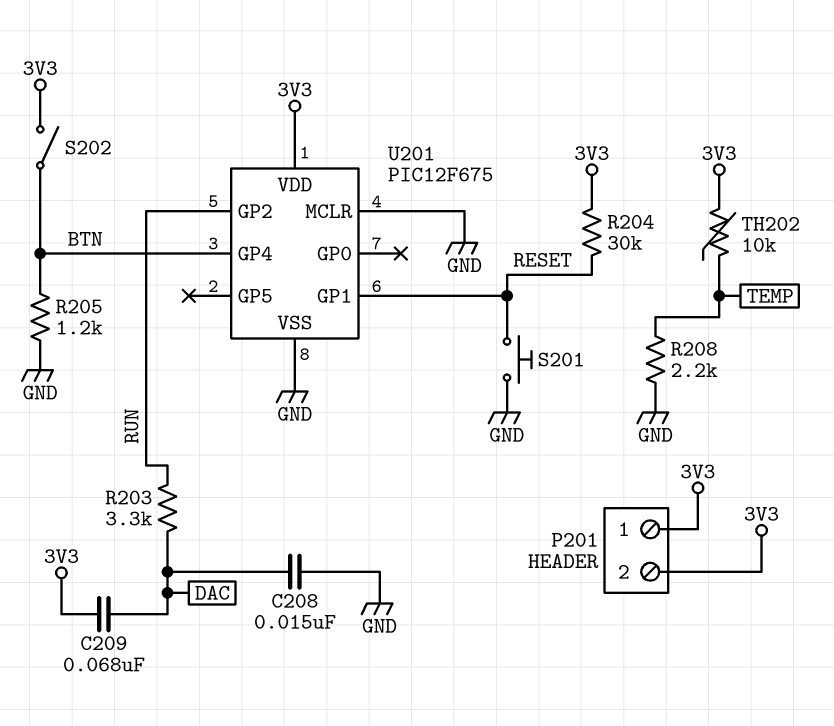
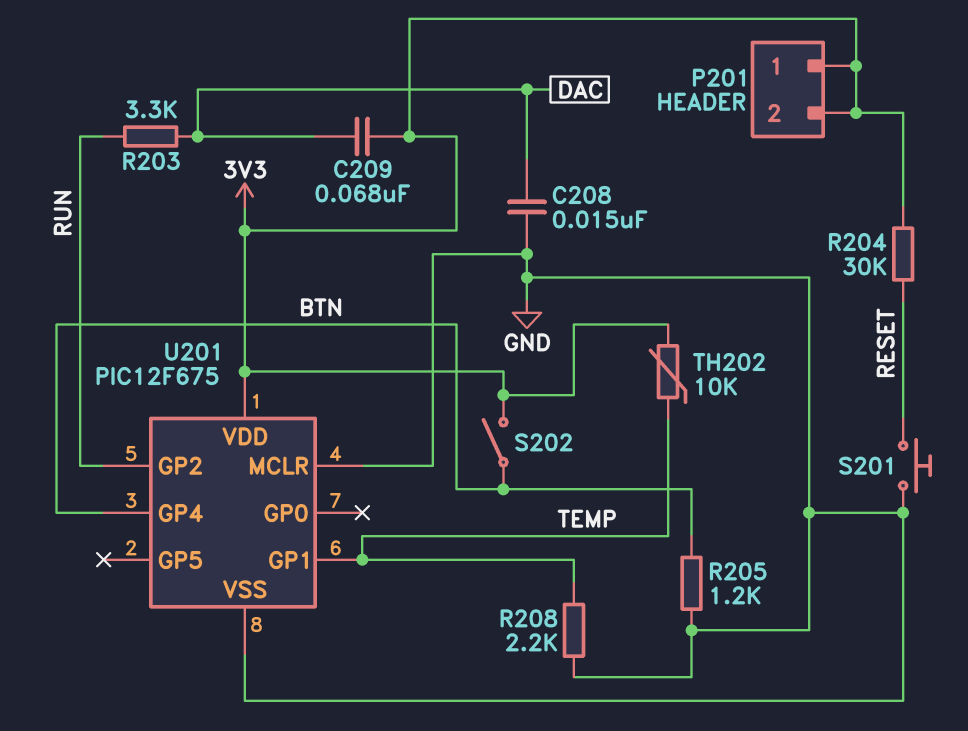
U201 pin GP1: RESET -> TEMP

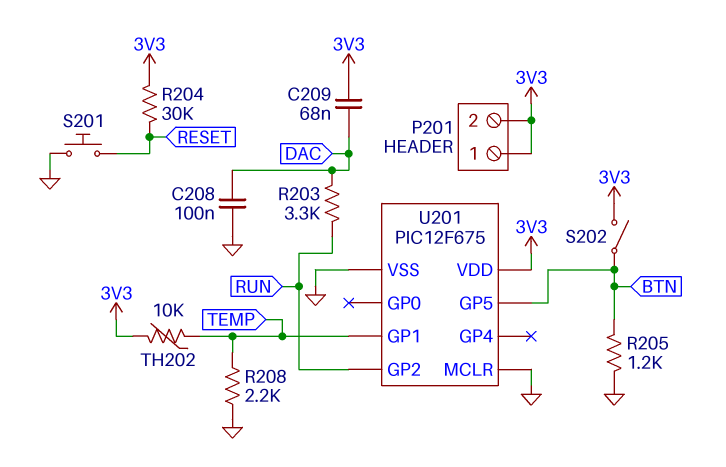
C208: 15nF (DAC, GND) -> 100nF (DAC, GND)
U201 pin GP4: BTN -> none
U201 pin GP5: none -> BTN

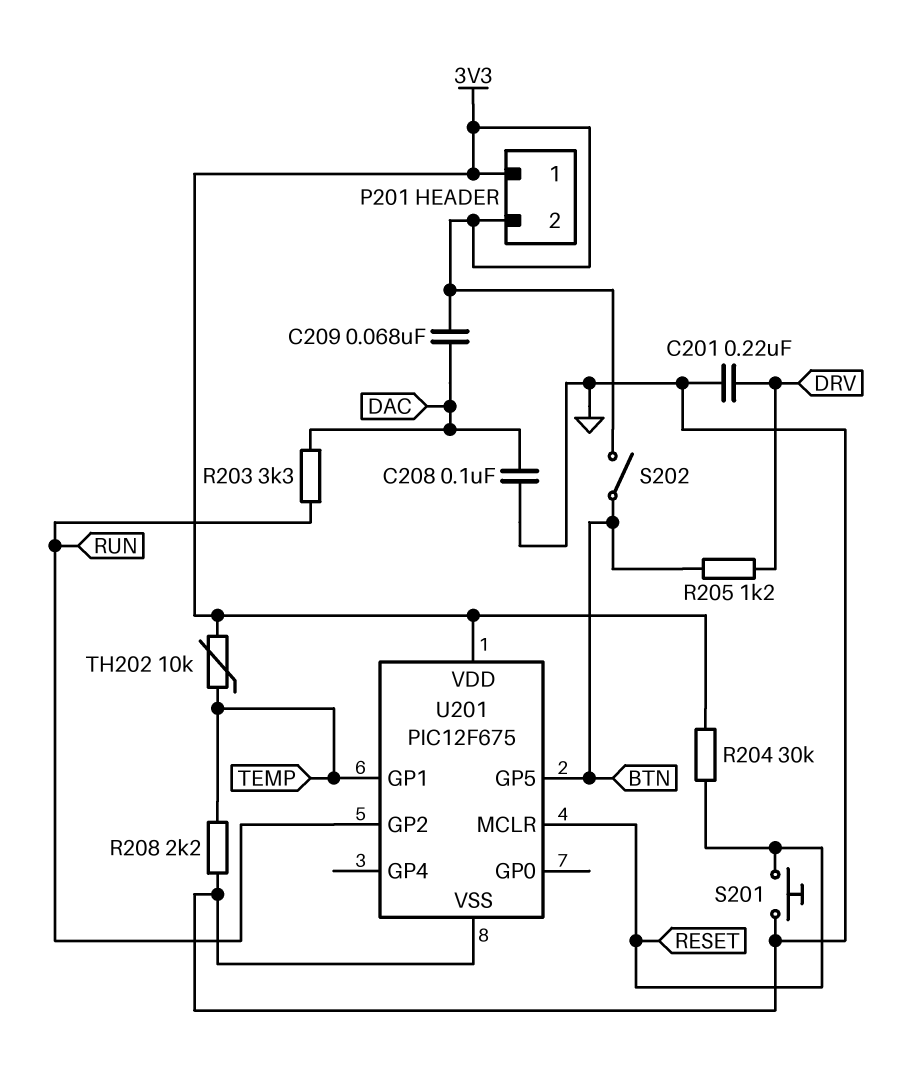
C201: none -> 220nF (DRV, GND)
R205: 1.2k (BTN, GND) -> 1.2k (BTN, DRV)
U201 pin MCLR: GND -> RESET

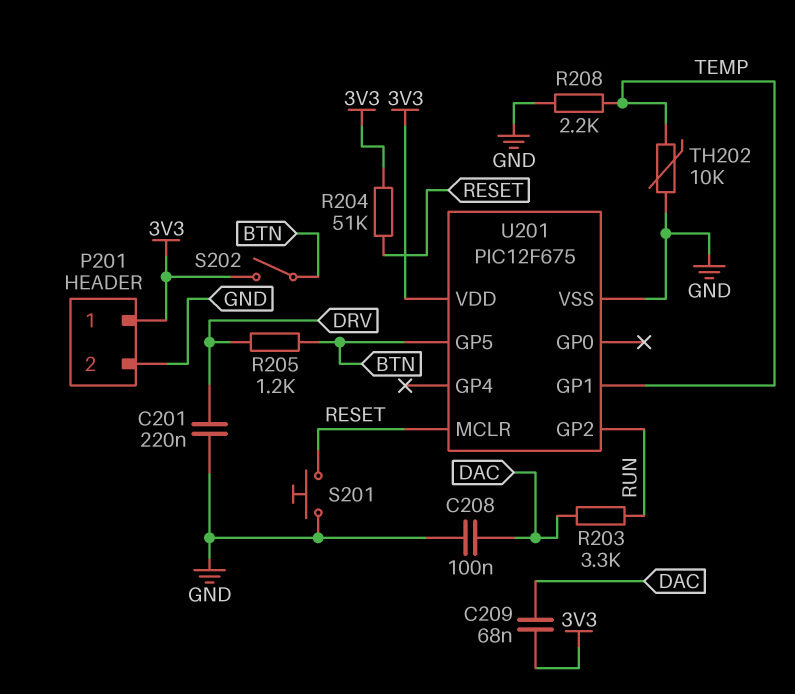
P201 pin 2: 3V3 -> GND
R204: 30k (3V3, RESET) -> 51k (3V3, RESET)
TH202: 10k (3V3, TEMP) -> 10k (GND, TEMP)

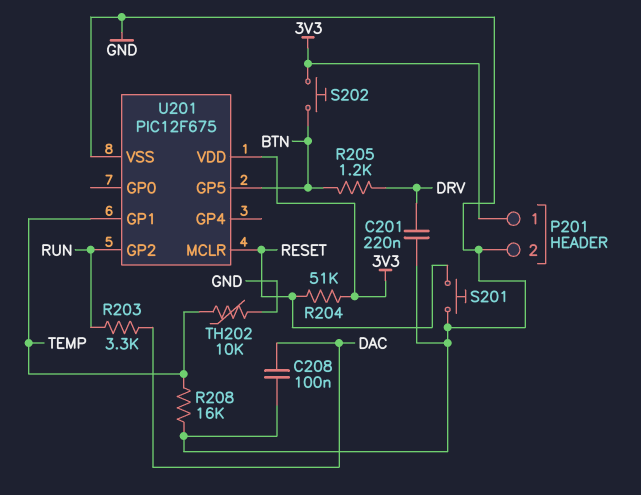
C209: 68nF (3V3, DAC) -> none
R208: 2.2k (GND, TEMP) -> 16k (GND, TEMP)
S202: switch (3V3, BTN) -> button (3V3, BTN)

